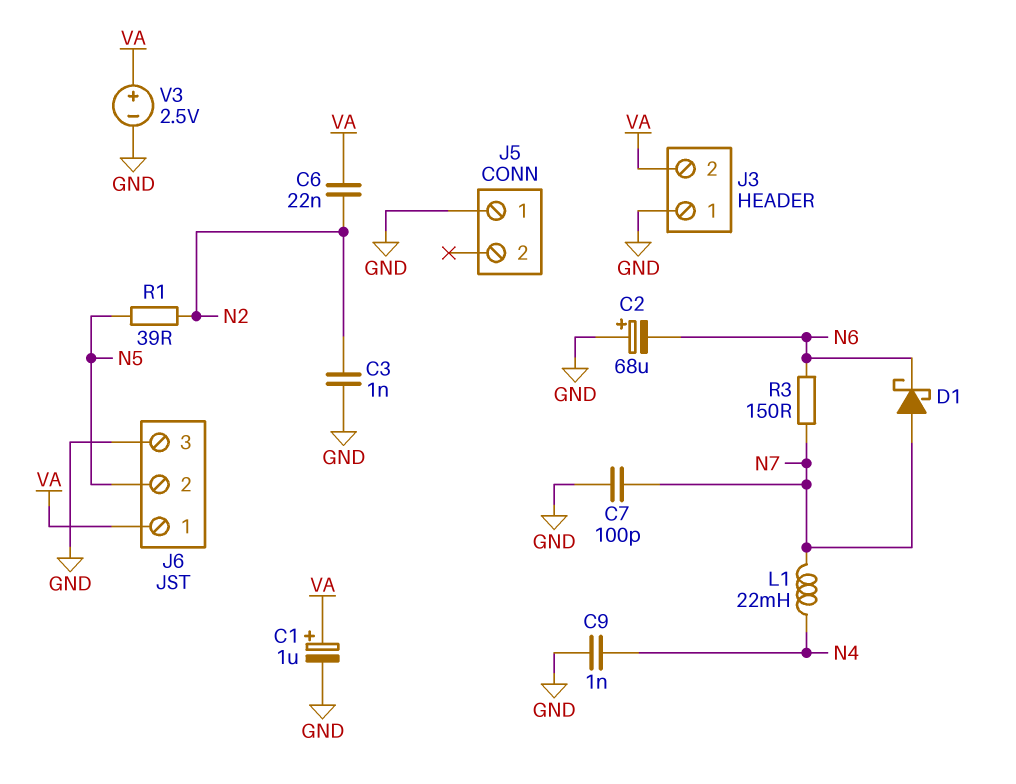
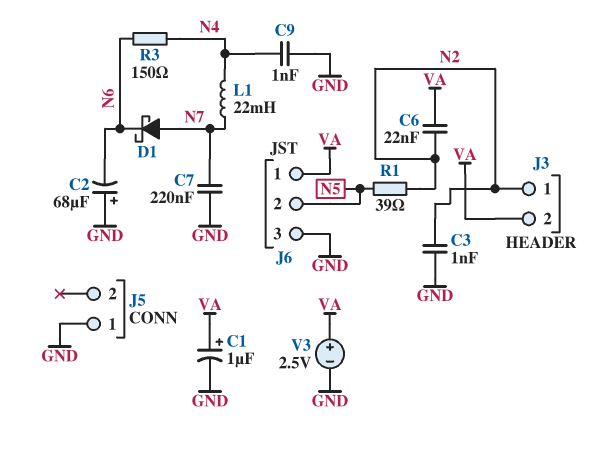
C7: 100pF (GND, N7) -> 220nF (GND, N7)
J3 pin 1: GND -> N2
R3: 150 (N6, N7) -> 150 (N4, N6)

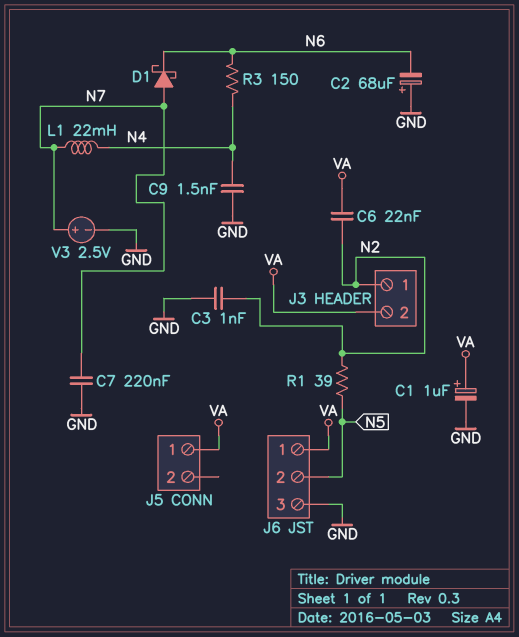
C9: 1nF (GND, N4) -> 1.5nF (GND, N4)
J5 pin 1: GND -> VA
V3: 2.5V (plus VA, minus GND) -> 2.5V (plus N7, minus GND)

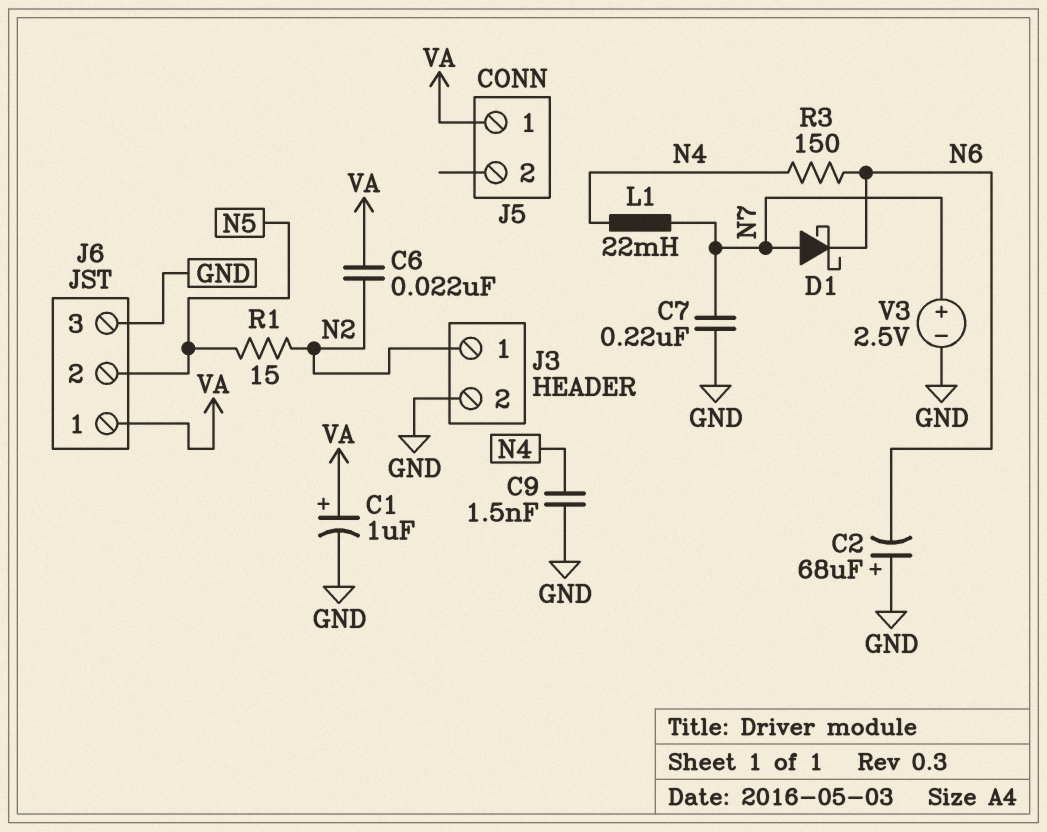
C3: 1nF (GND, N2) -> none
J3 pin 2: VA -> GND
R1: 39 (N2, N5) -> 15 (N2, N5)

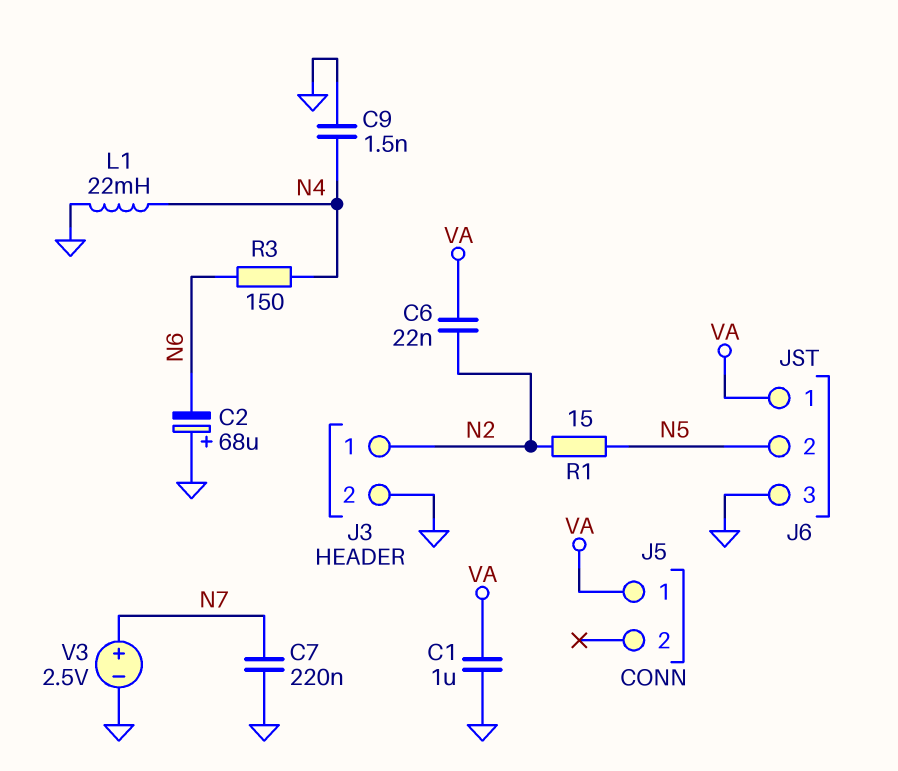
C1: 1uF (plus VA, minus GND) -> 1uF (GND, VA)
D1: schottky (A N7, K N6) -> none
L1: 22mH (N4, N7) -> 22mH (GND, N4)

